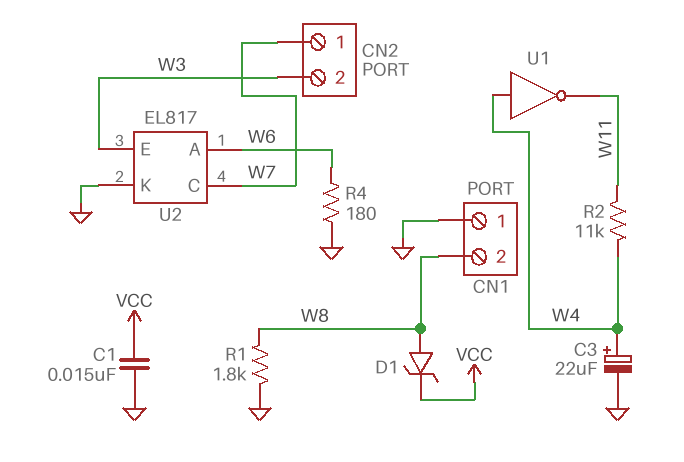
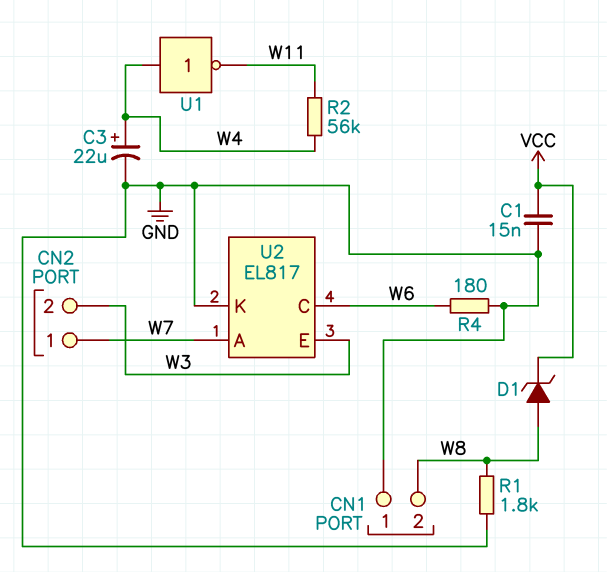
R2: 11k (W4, W11) -> 56k (W4, W11)
U2 pin A: W6 -> W7
U2 pin C: W7 -> W6

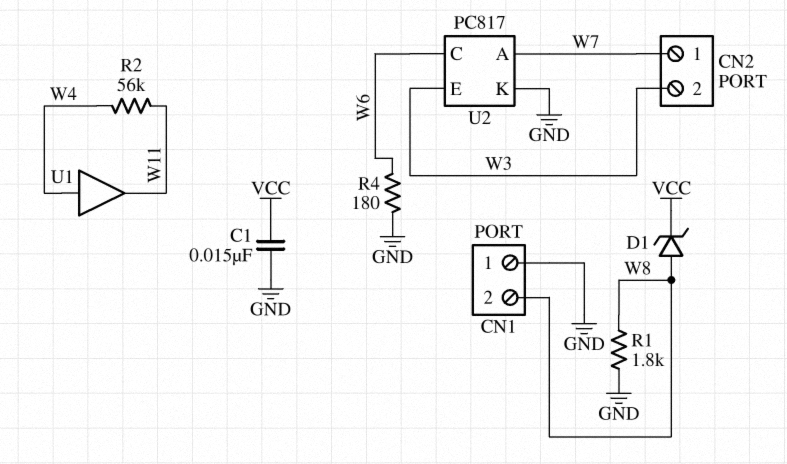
C3: 22uF (plus W4, minus GND) -> none
U1: NOT (in W4, out W11) -> buffer (in W4, out W11)
U2: EL817 -> PC817

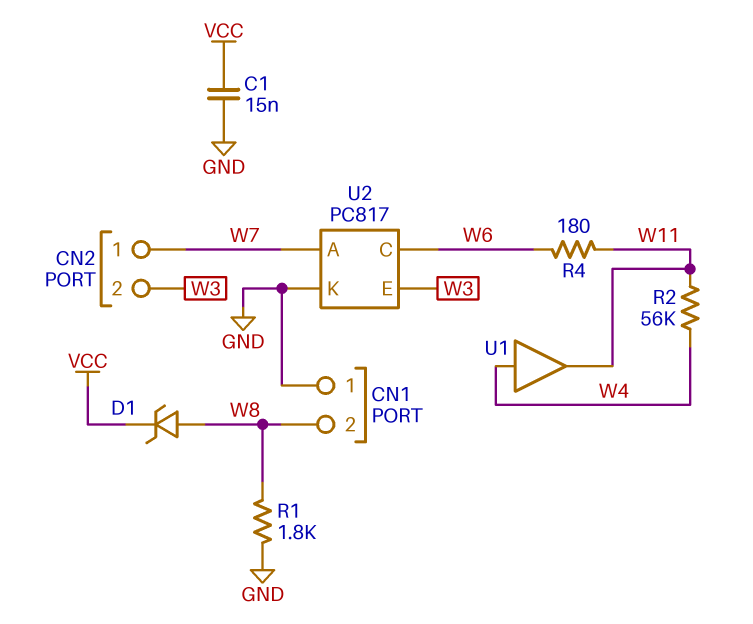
R4: 180 (GND, W6) -> 180 (W6, W11)

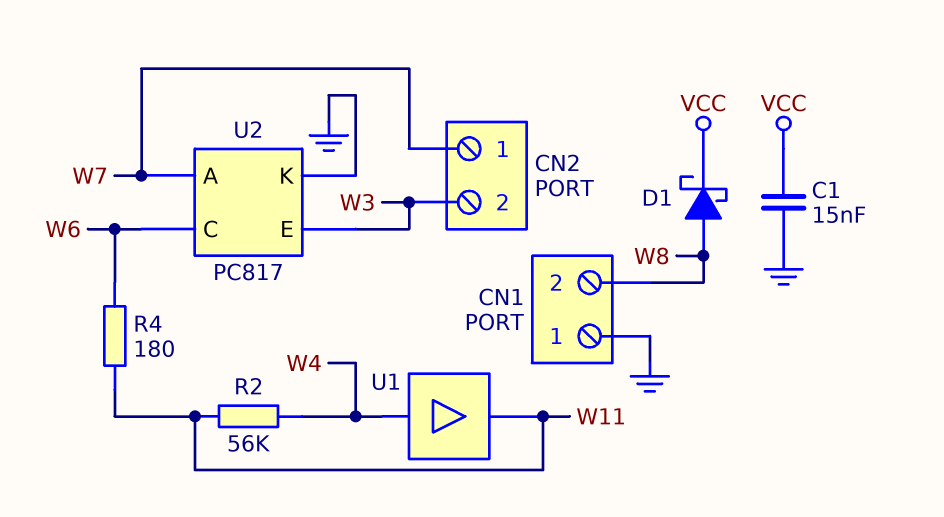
D1: zener (A W8, K VCC) -> schottky (A W8, K VCC)
R1: 1.8k (GND, W8) -> none

